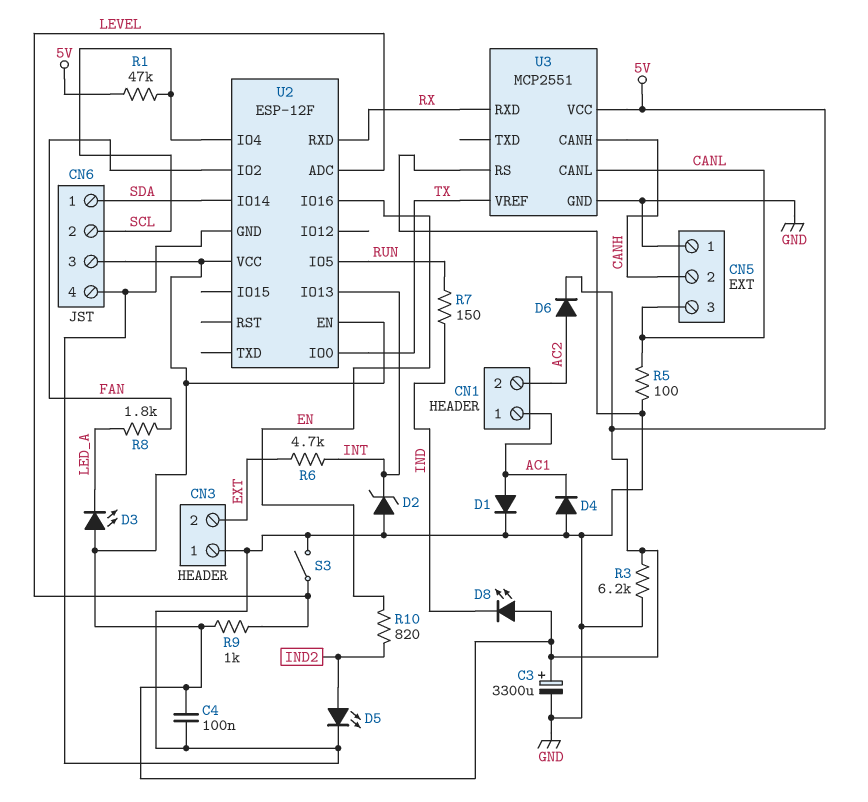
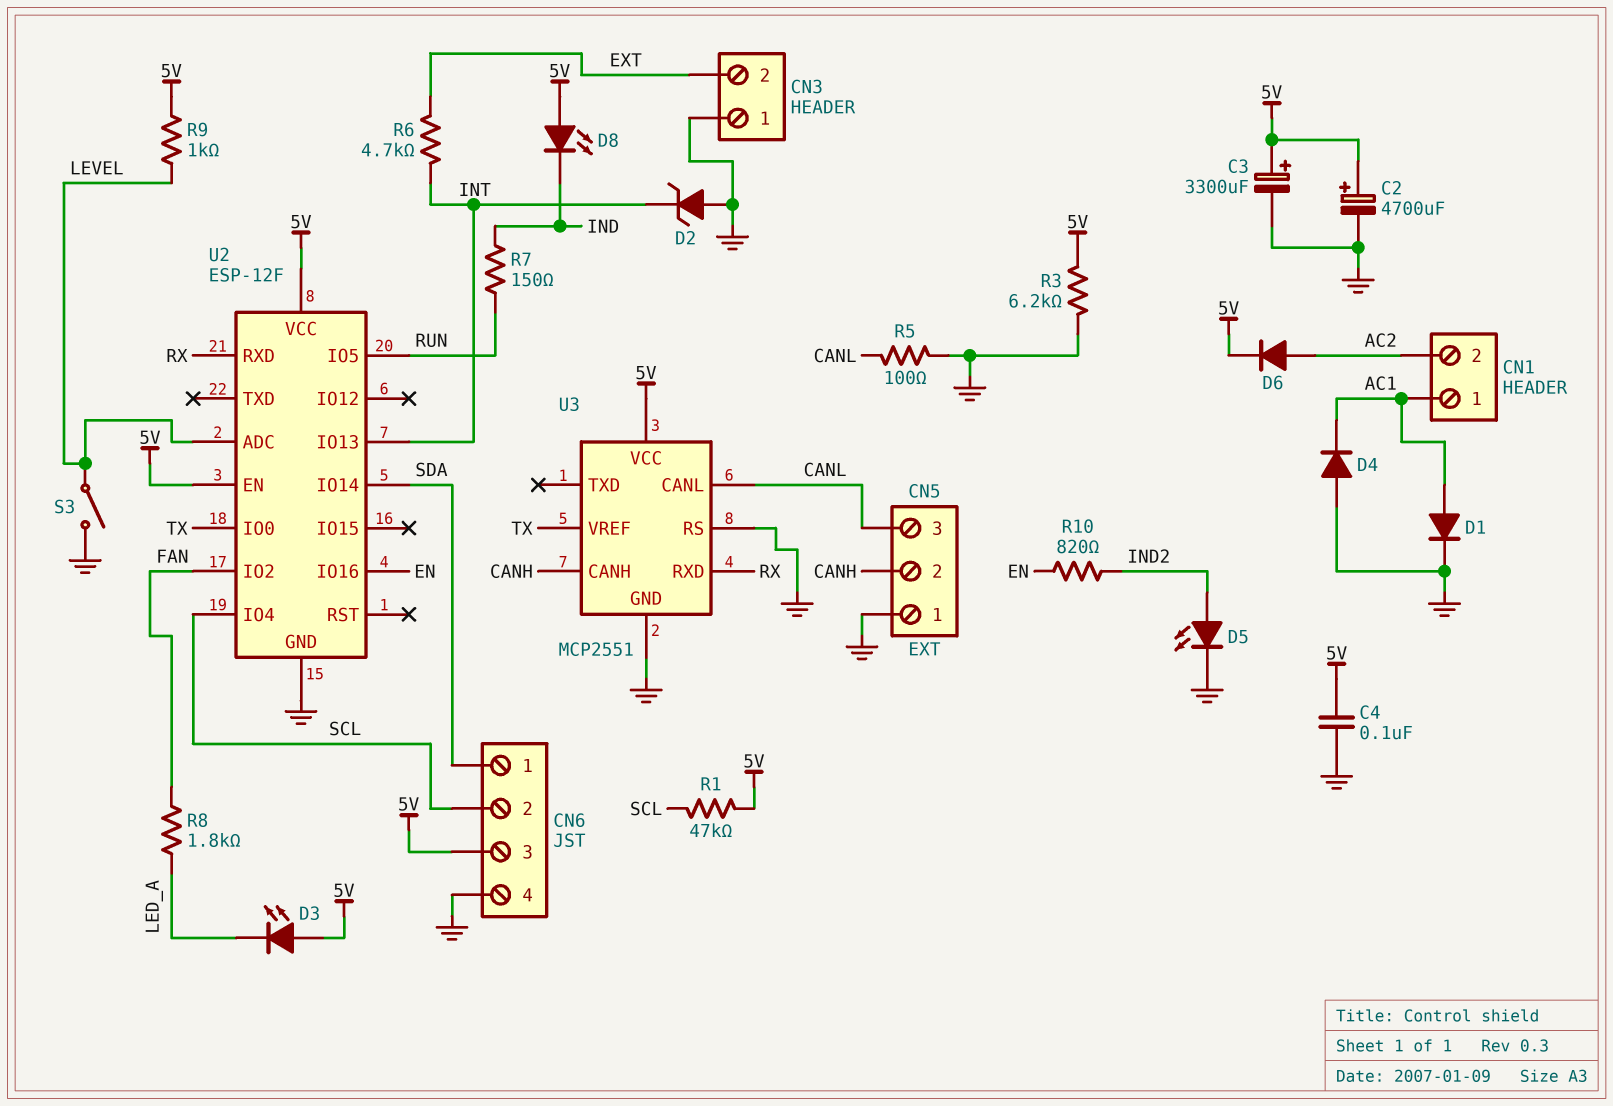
C2: none -> 4700uF (plus 5V, minus GND)

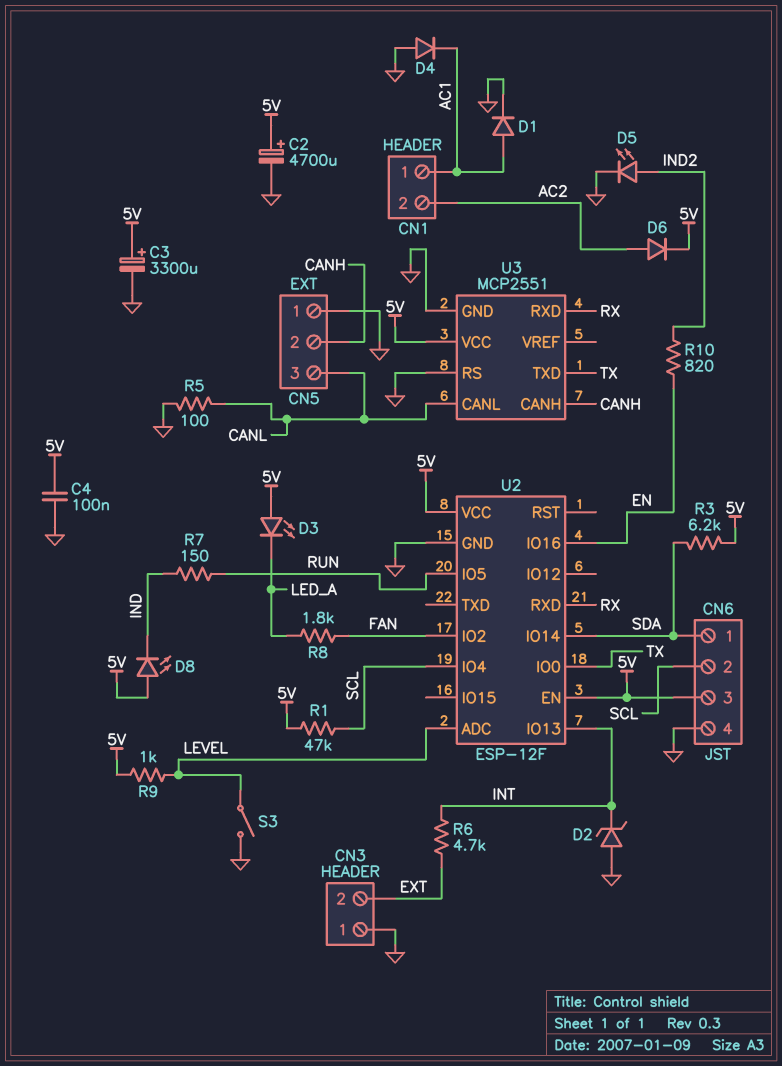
R3: 6.2k (5V, GND) -> 6.2k (5V, SDA)
U3 pin TXD: none -> TX
U3 pin VREF: TX -> none

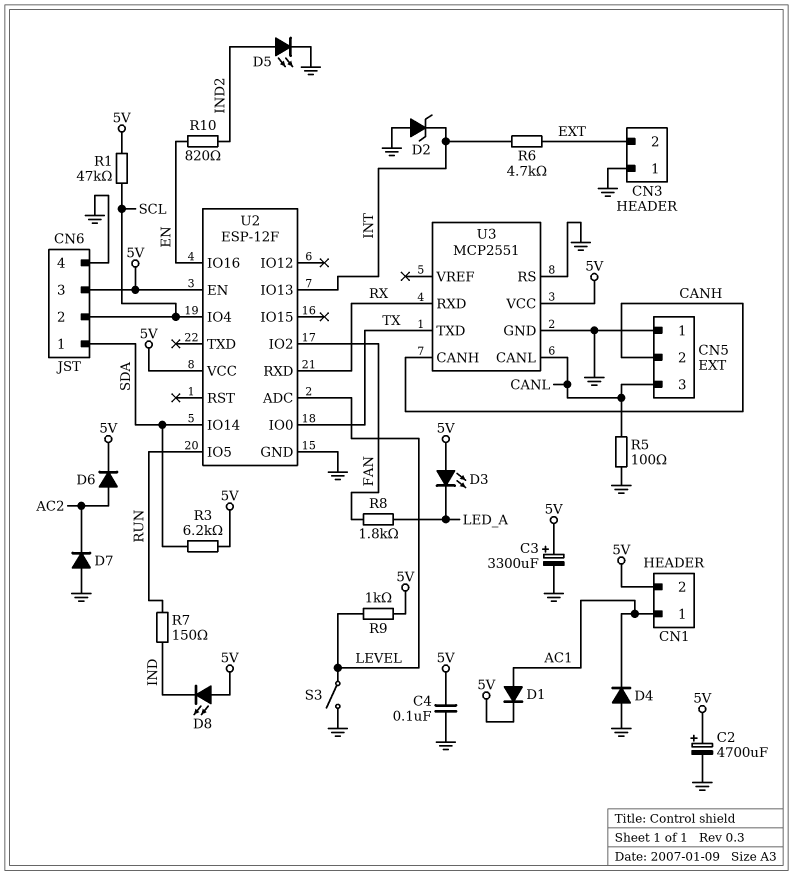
CN1 pin 2: AC2 -> 5V
D1: diode (A AC1, K GND) -> diode (A AC1, K 5V)
D7: none -> diode (A GND, K AC2)

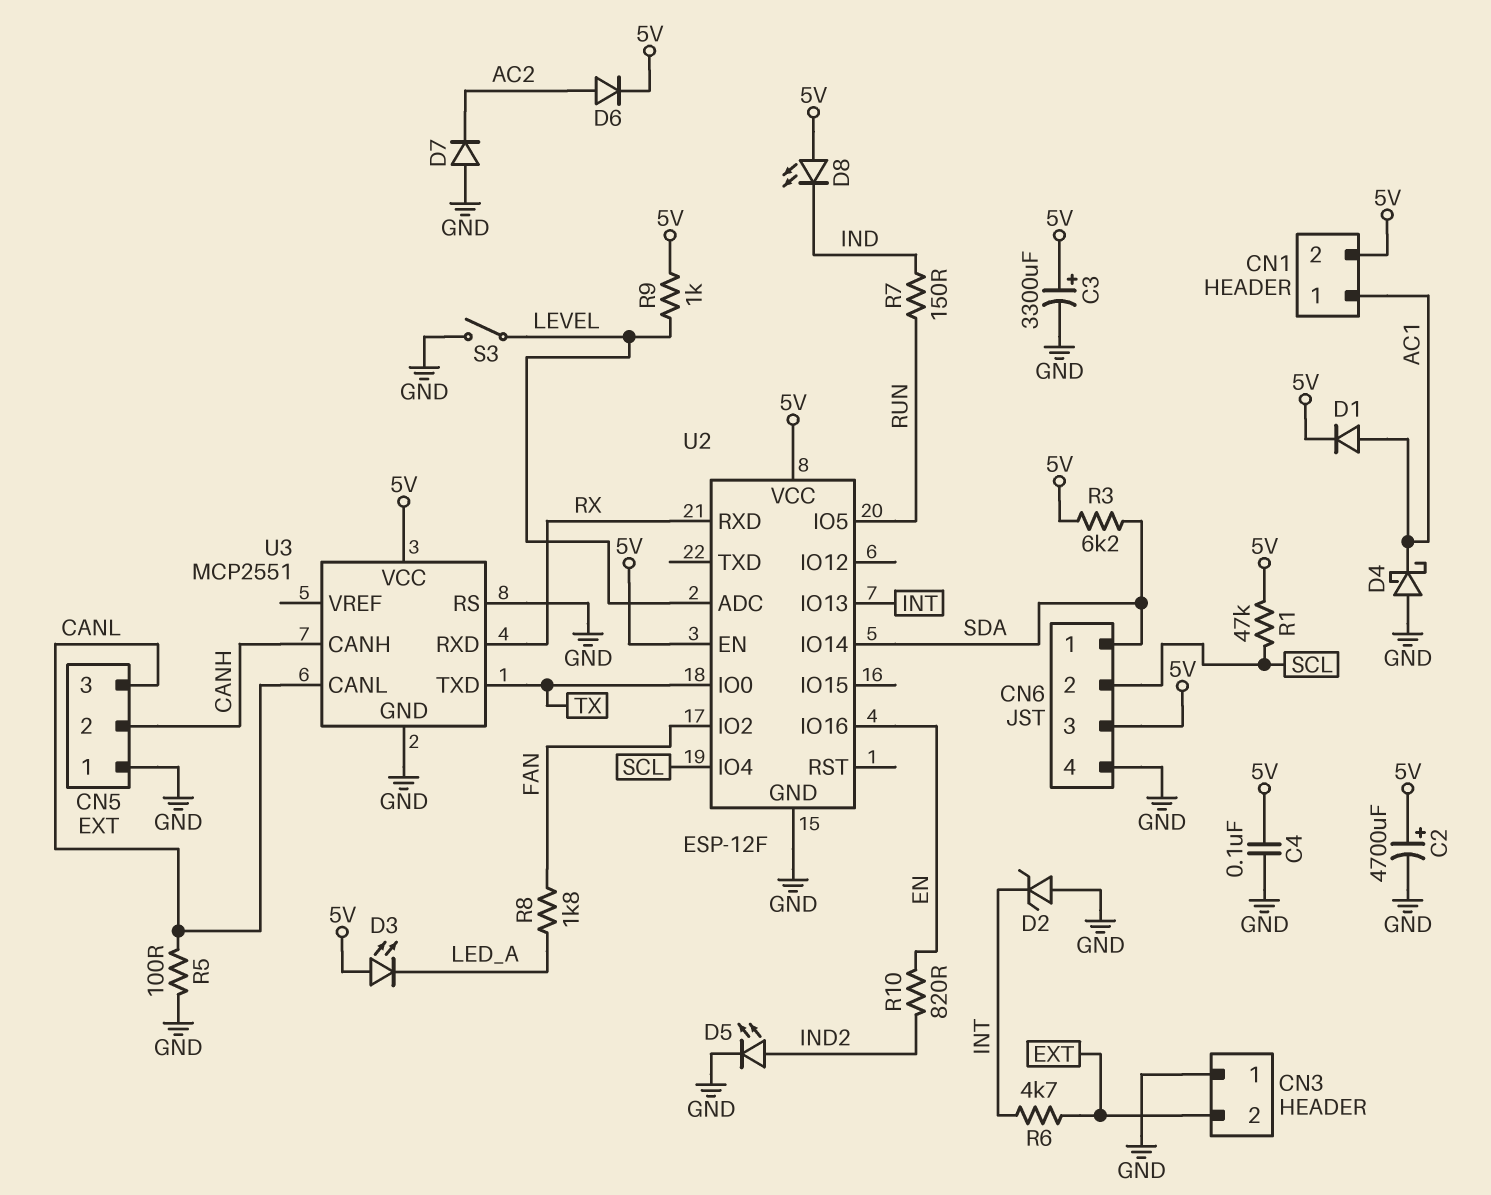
D4: diode (A GND, K AC1) -> schottky (A GND, K AC1)

